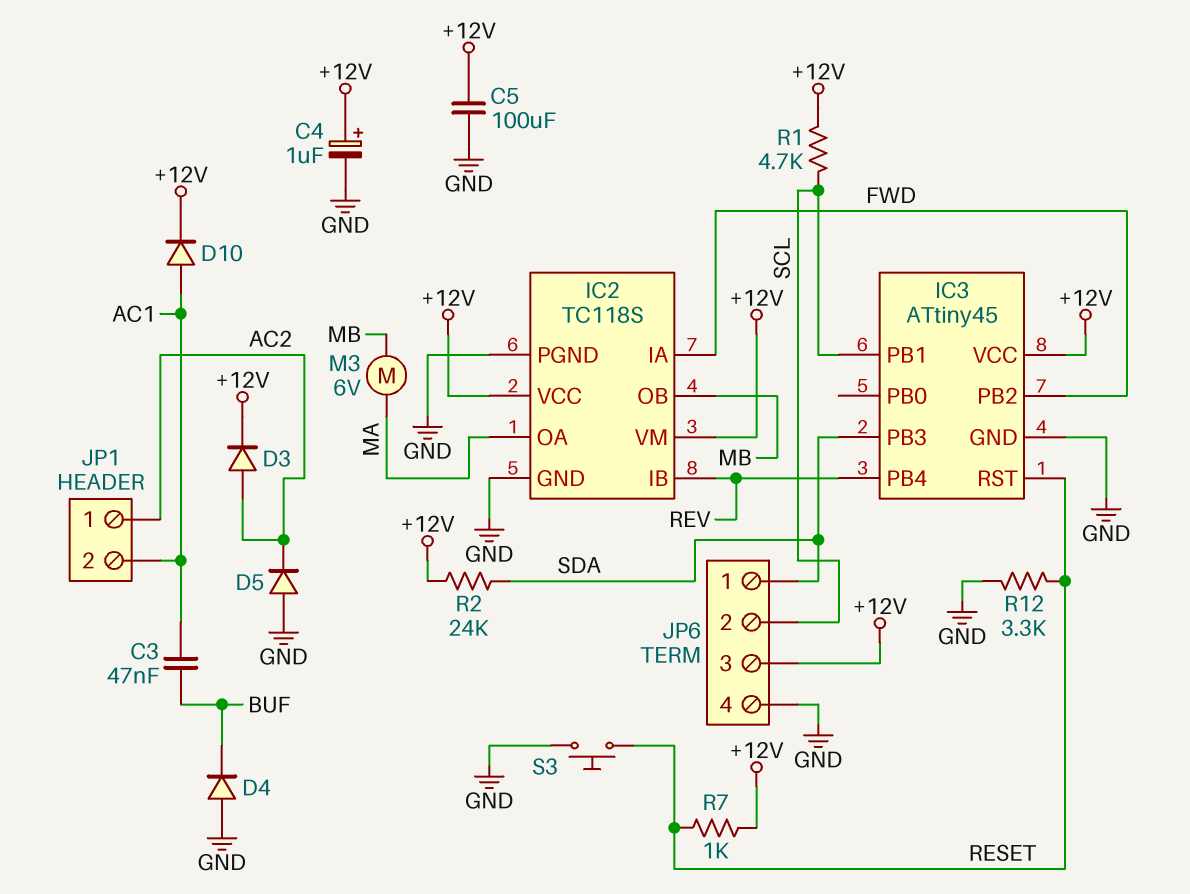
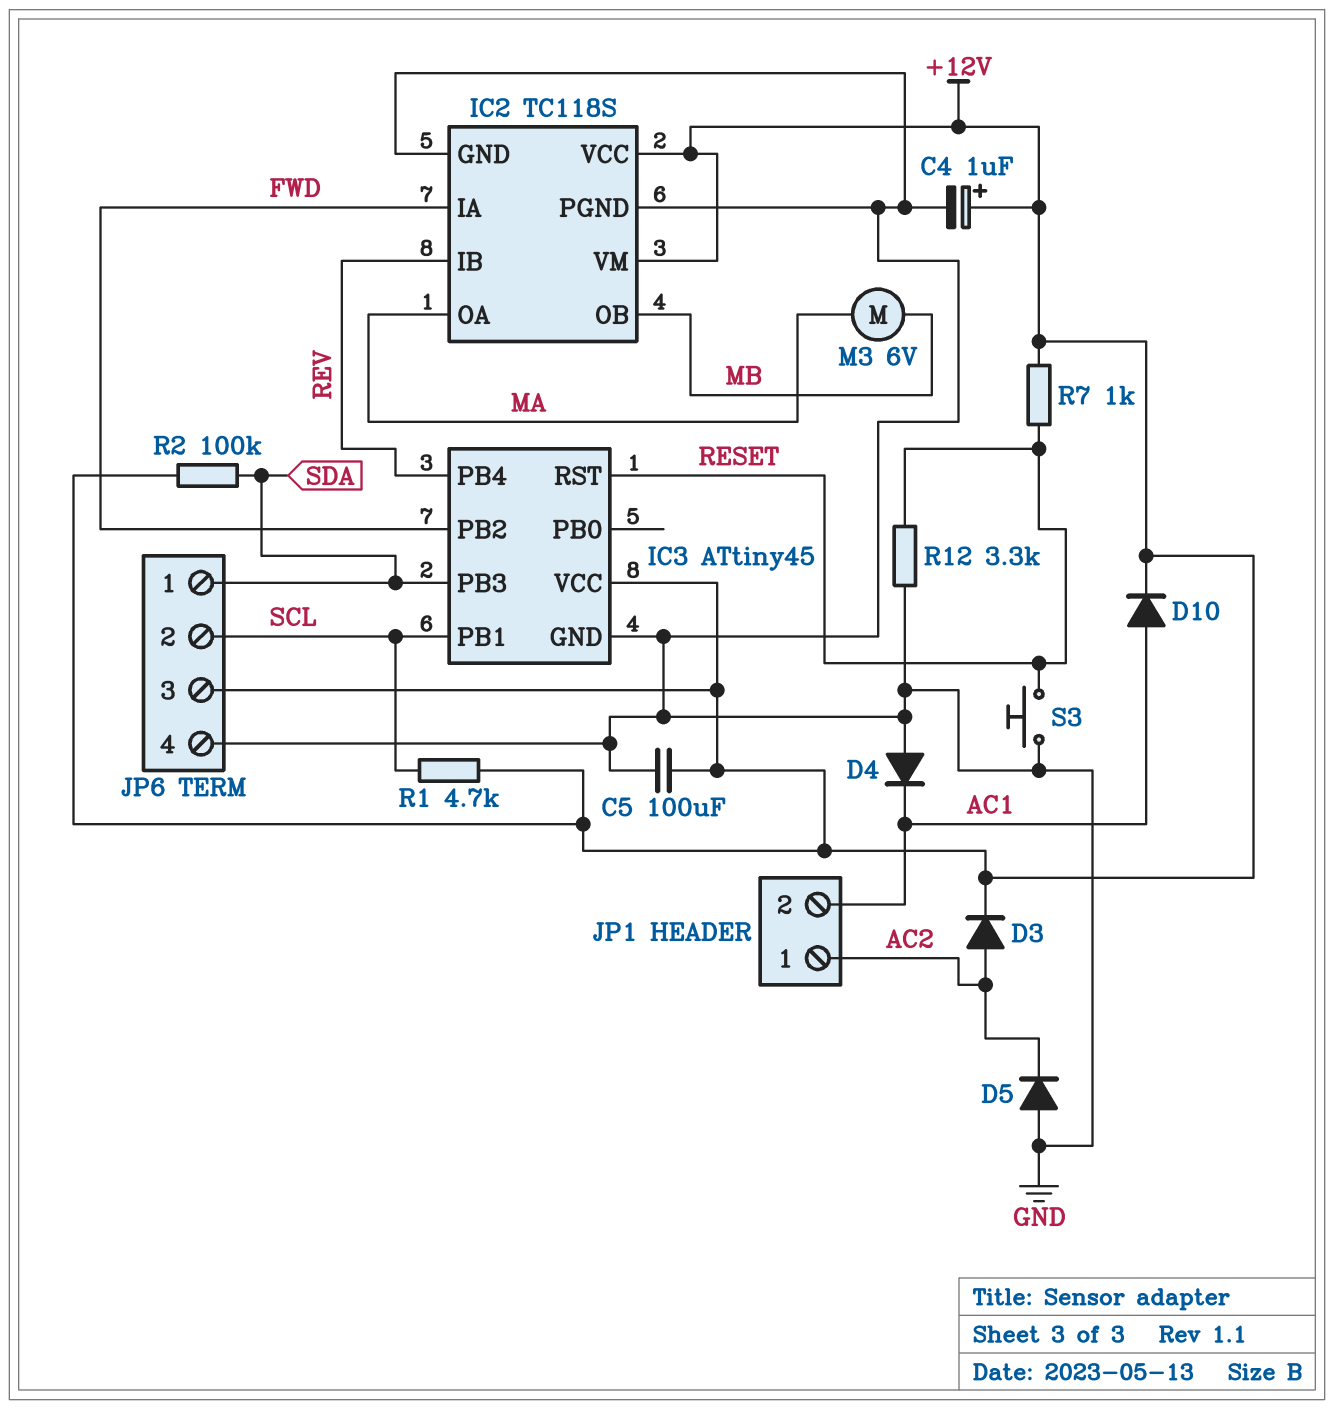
C3: 47nF (AC1, BUF) -> none
D4: diode (A GND, K BUF) -> diode (A GND, K AC1)
R2: 24k (+12V, SDA) -> 100k (+12V, SDA)

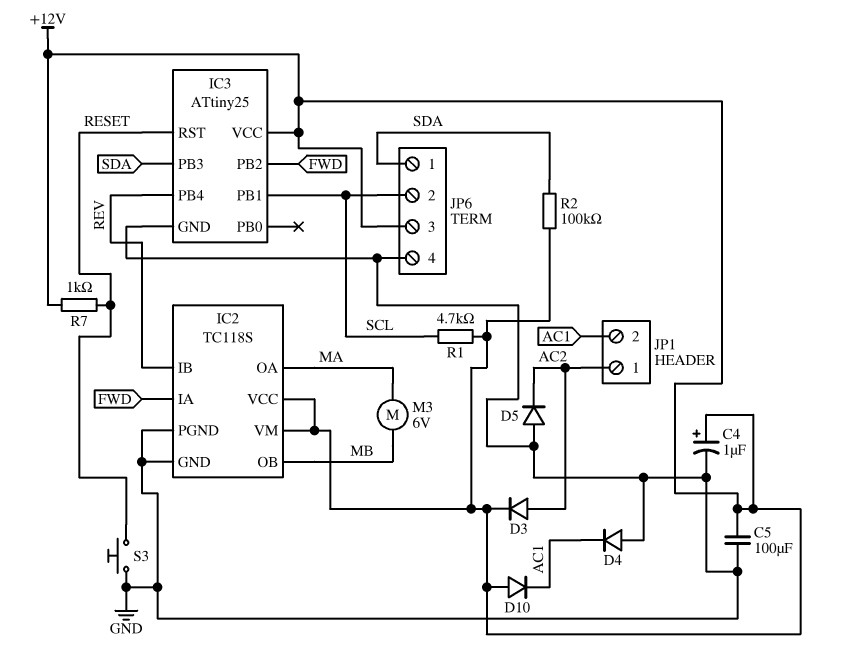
D10: diode (A AC1, K +12V) -> diode (A +12V, K AC1)
IC3: ATtiny45 -> ATtiny25
R12: 3.3k (GND, RESET) -> none

